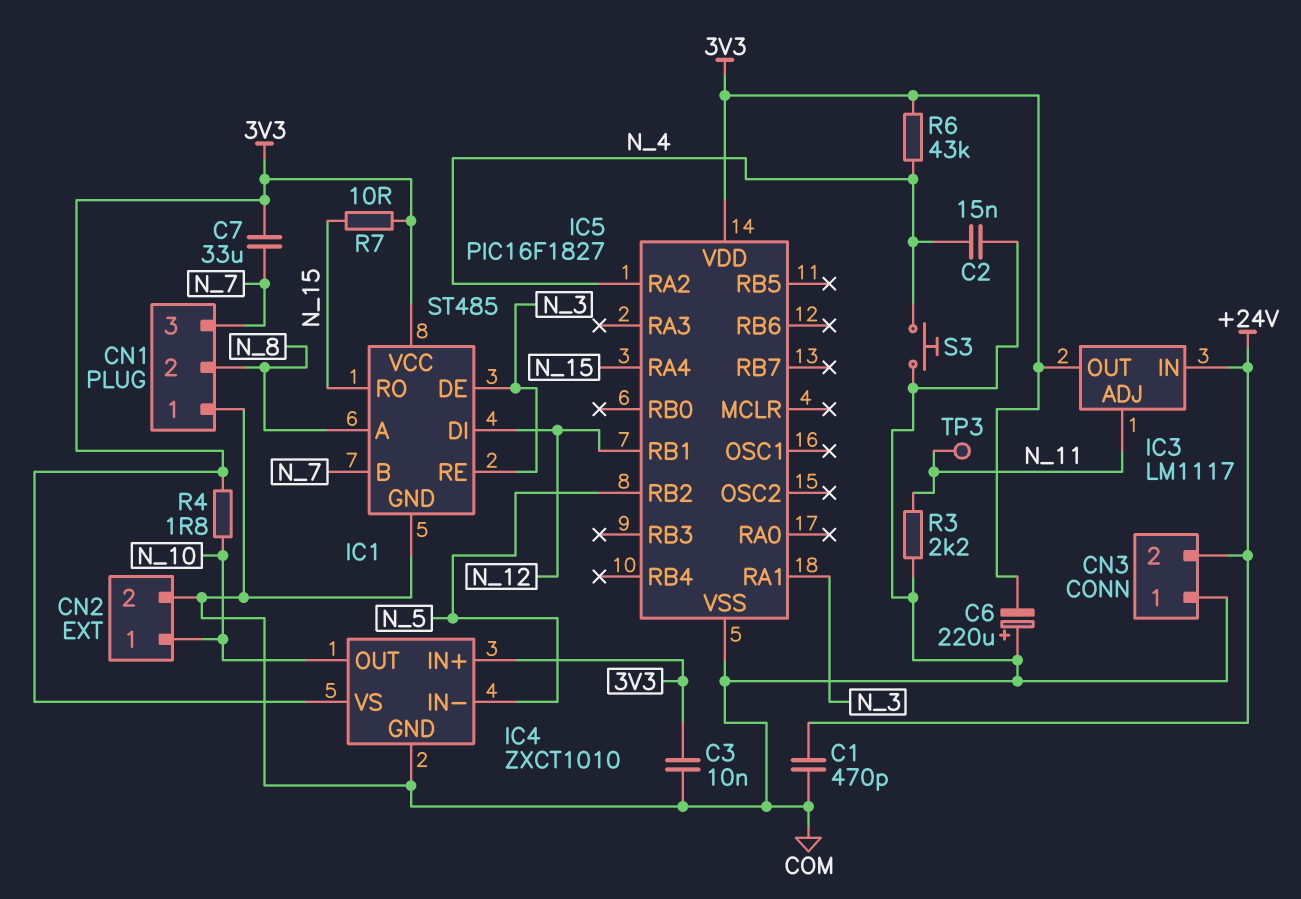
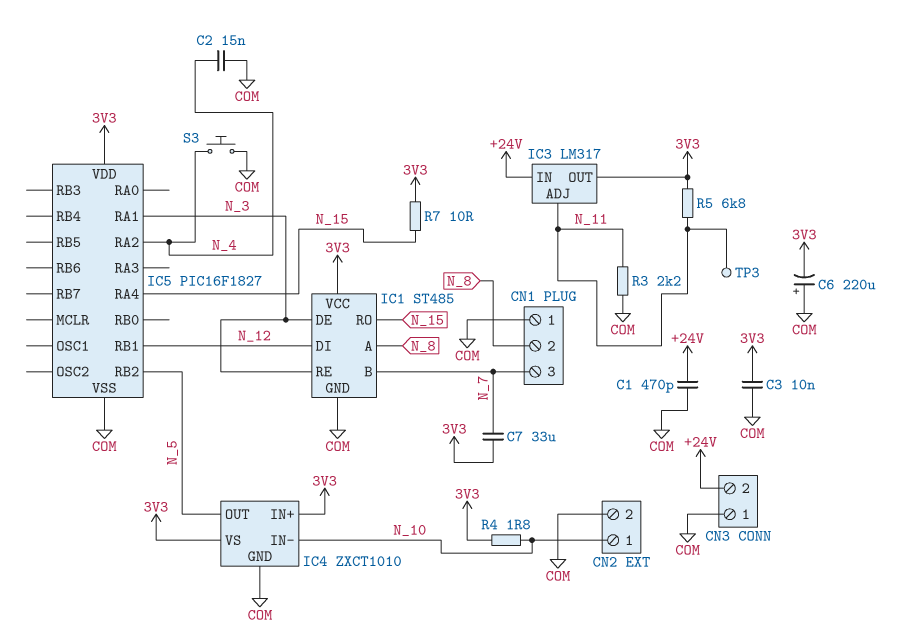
IC3: LM1117 -> LM317
IC4 pin IN-: N_5 -> N_10
IC4 pin OUT: N_10 -> N_5
R5: none -> 6.8k (3V3, N_11)
R6: 43k (3V3, N_4) -> none

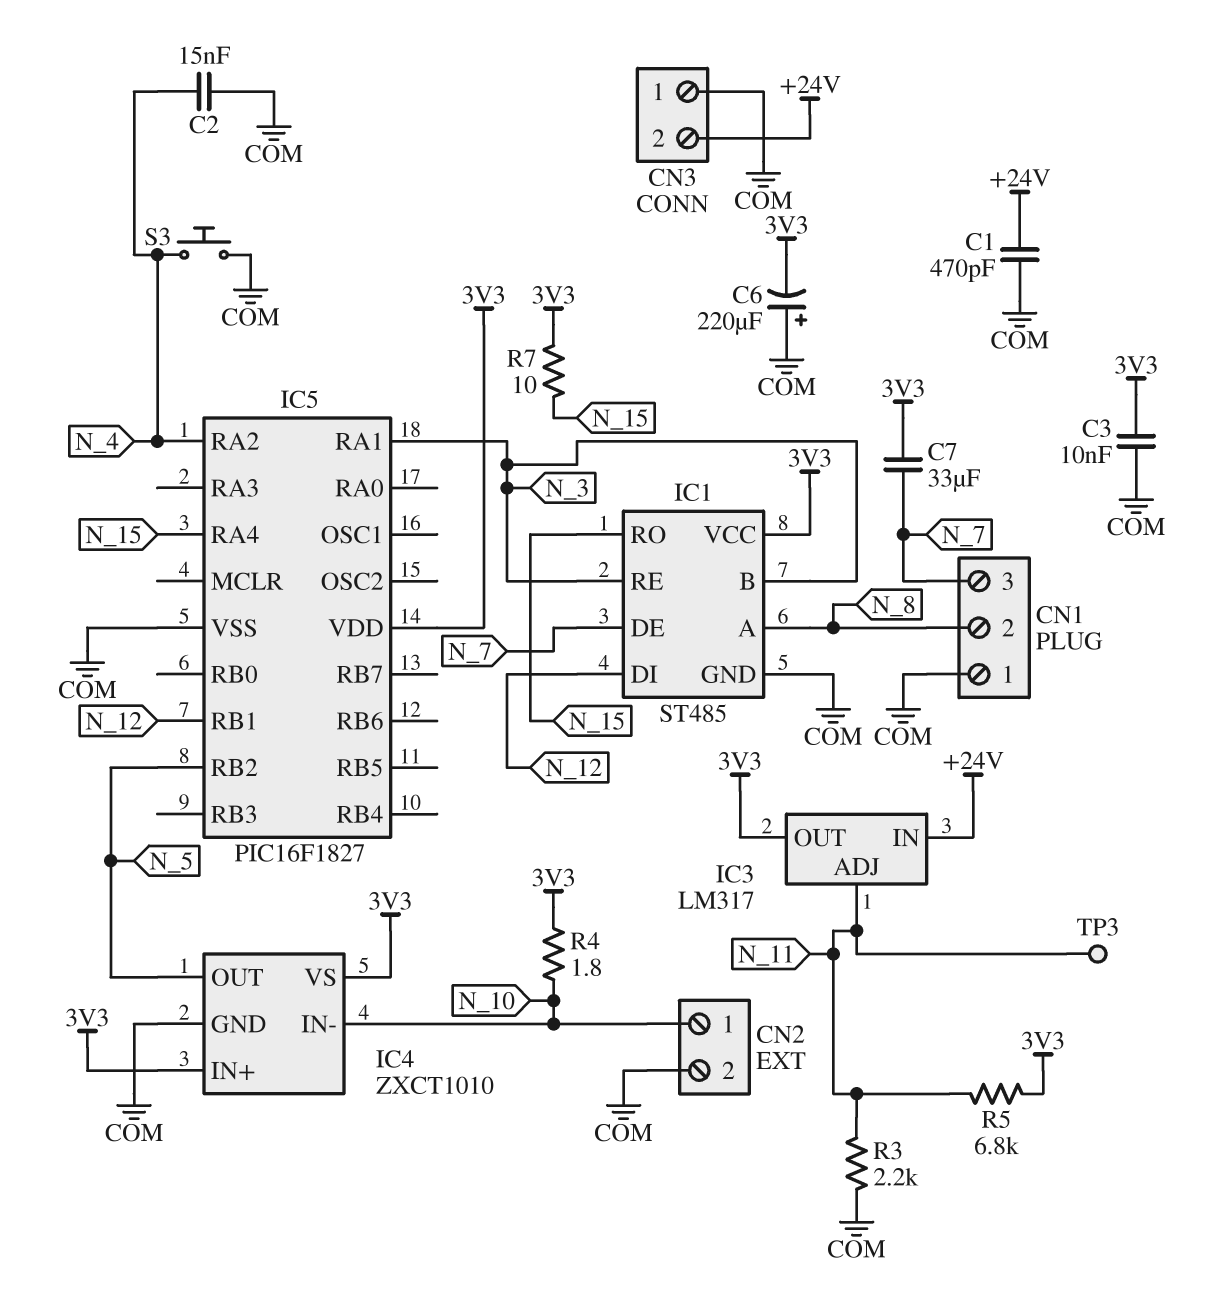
IC1 pin B: N_7 -> N_3
IC1 pin DE: N_3 -> N_7

